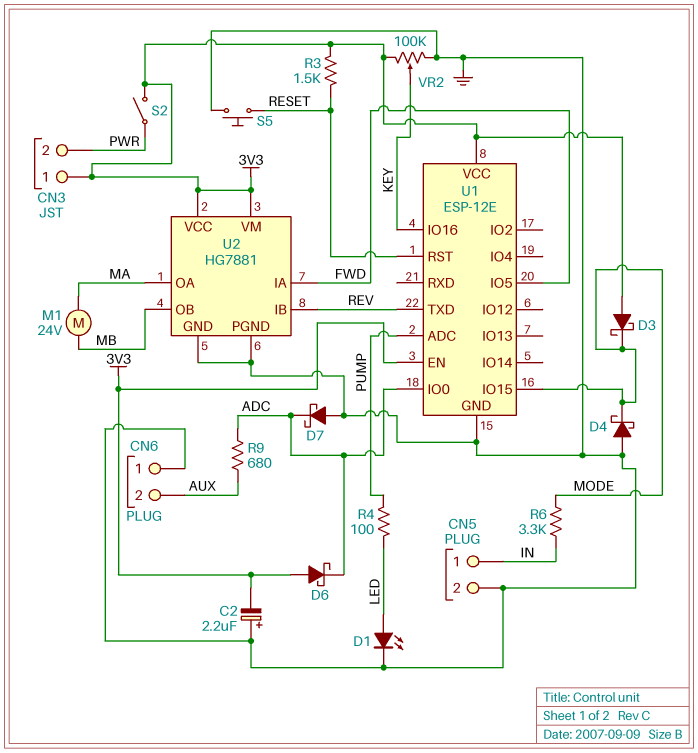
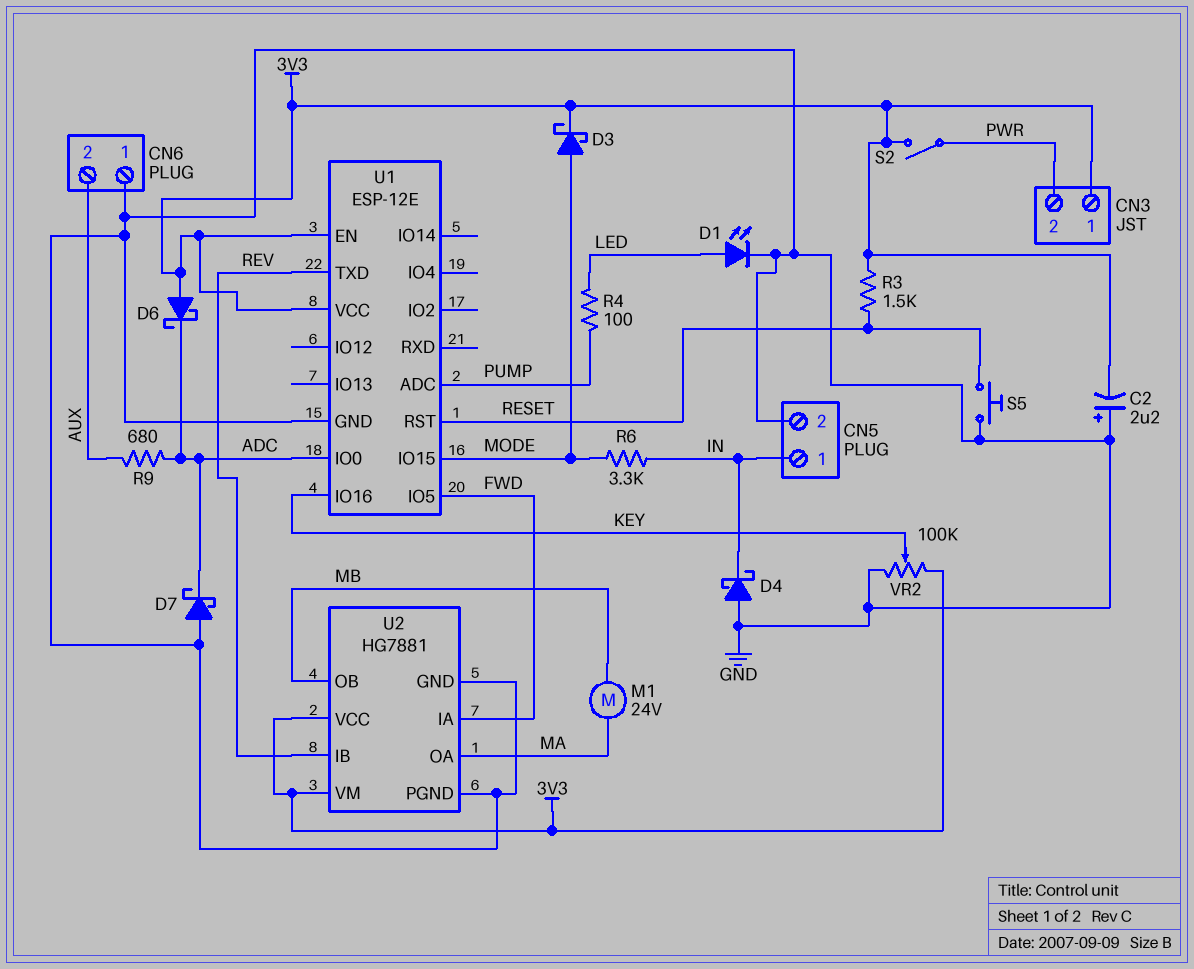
D3: schottky (A 3V3, K MODE) -> schottky (A MODE, K 3V3)
D4: schottky (A GND, K MODE) -> schottky (A GND, K IN)

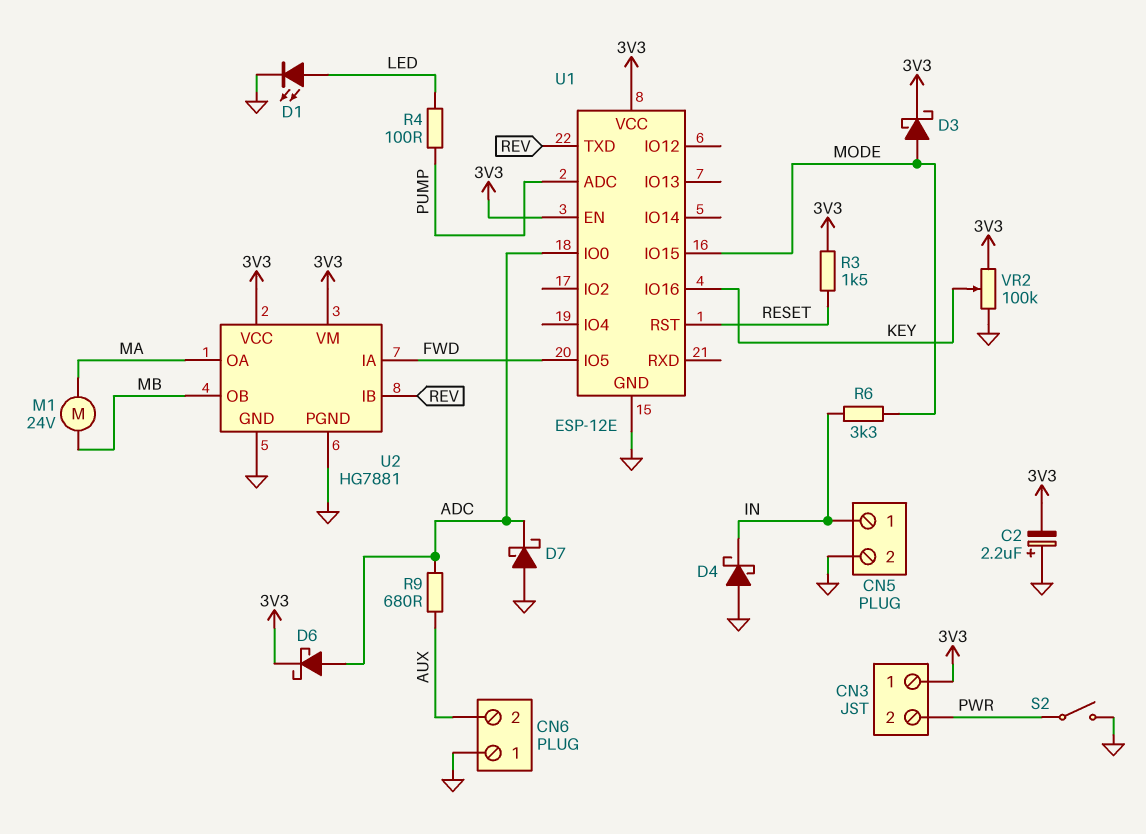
D6: schottky (A 3V3, K ADC) -> schottky (A ADC, K 3V3)
S2: switch (3V3, PWR) -> switch (GND, PWR)
S5: button (GND, RESET) -> none

